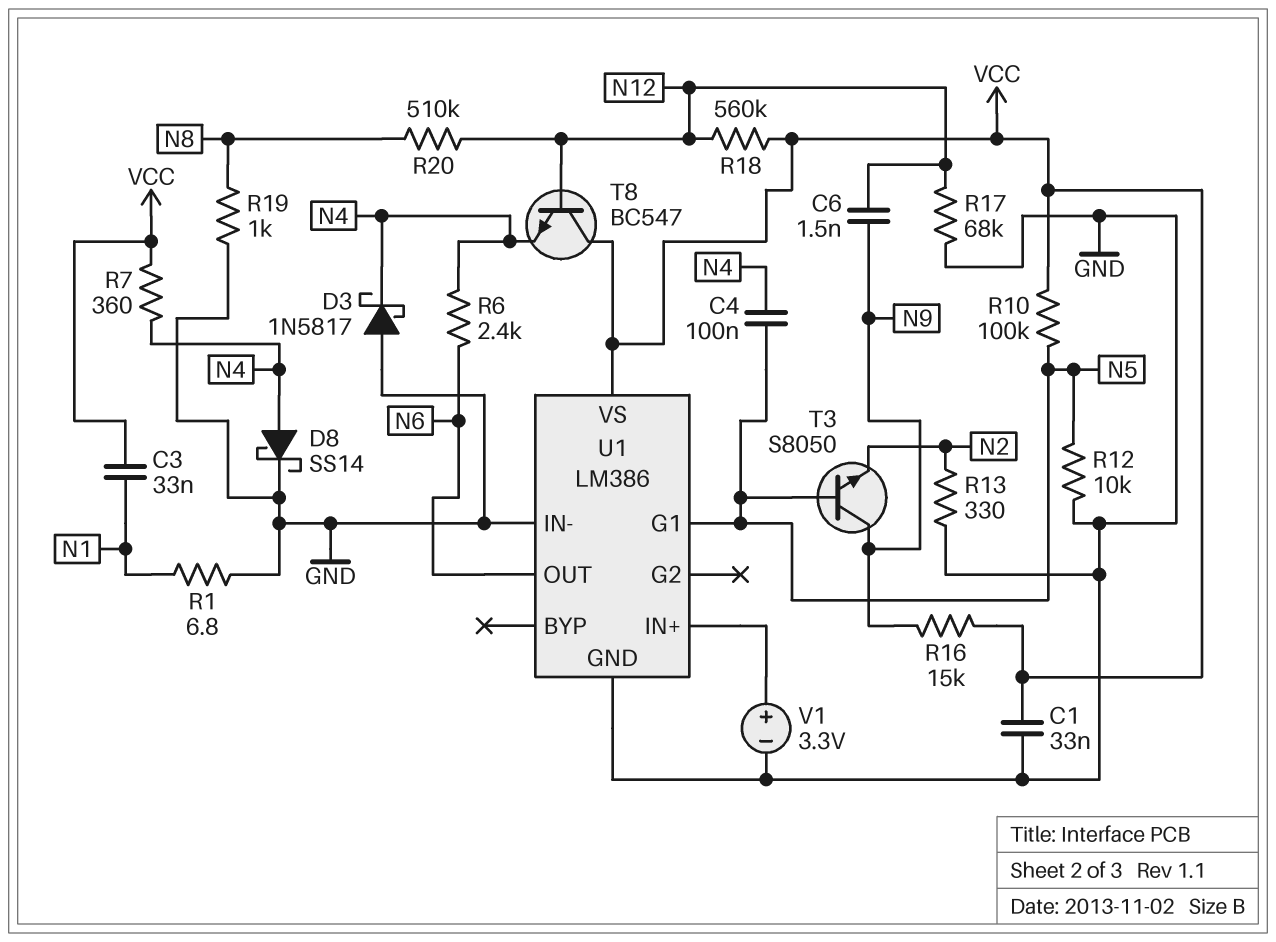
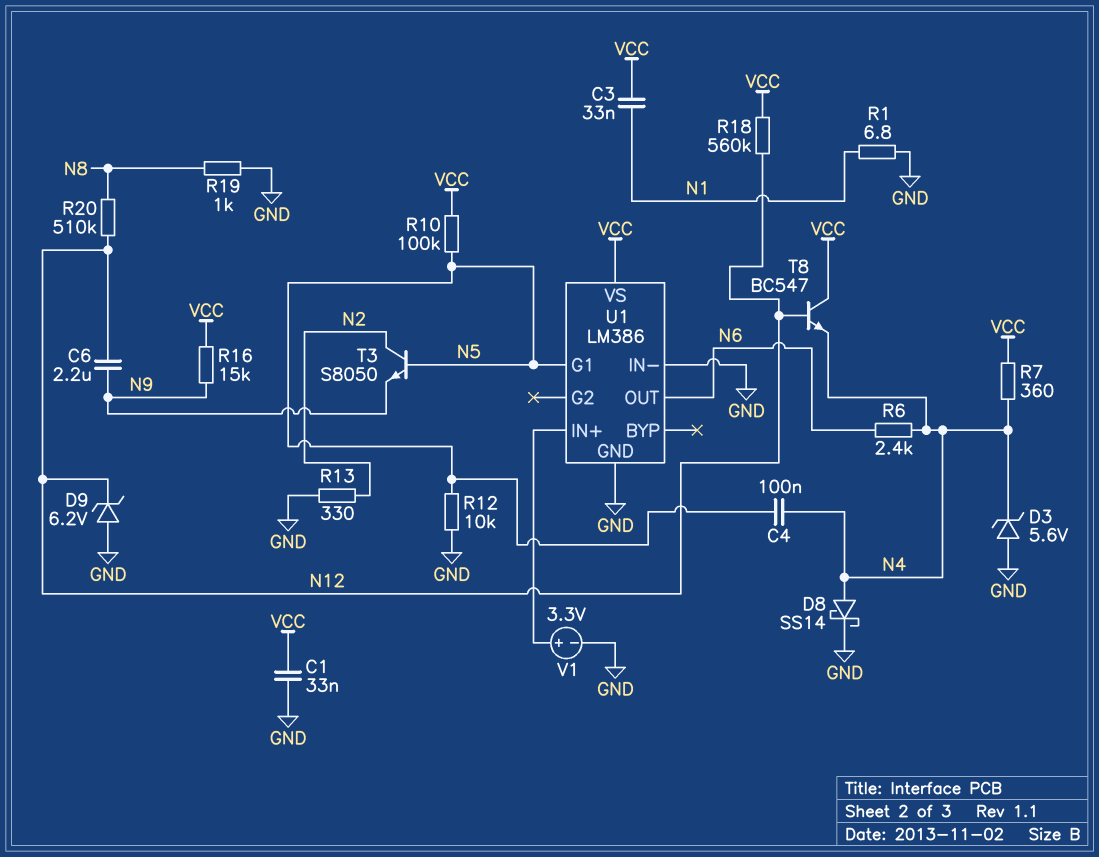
C6: 1.5nF (N9, N12) -> 2.2uF (N9, N12)
D3: schottky 1N5817 (A GND, K N4) -> zener 5.6V (A GND, K N4)
D9: none -> zener 6.2V (A GND, K N12)
R17: 68k (GND, N12) -> none
T3: NPN S8050 (B N5, C N9, E N2) -> NPN S8050 (B N5, C N2, E N9)

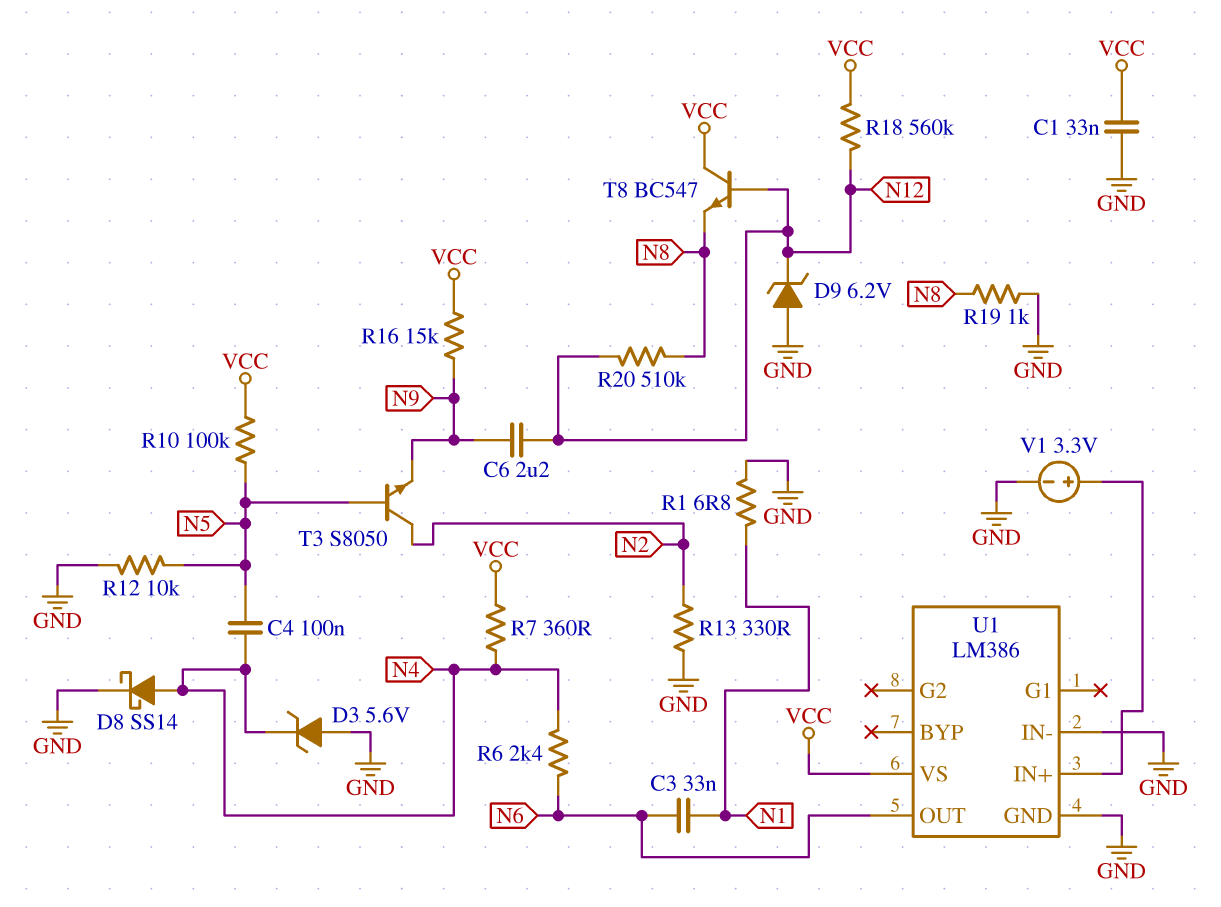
C3: 33nF (N1, VCC) -> 33nF (N1, N6)
T8: NPN BC547 (B N12, C VCC, E N4) -> NPN BC547 (B N12, C VCC, E N8)
U1 pin G1: N5 -> none

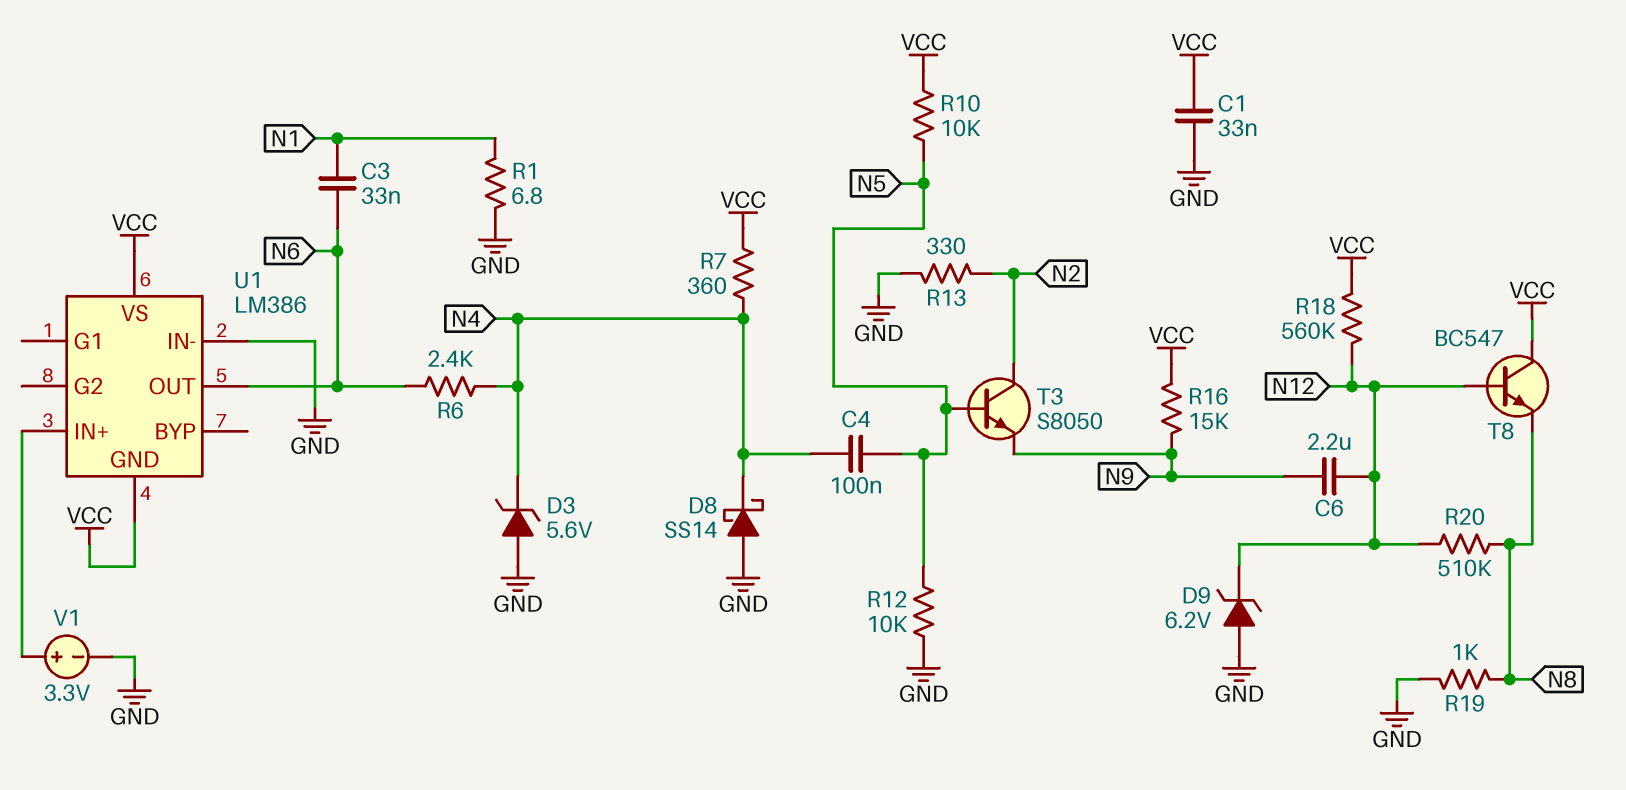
D8: schottky SS14 (A N4, K GND) -> schottky SS14 (A GND, K N4)
R10: 100k (N5, VCC) -> 10k (N5, VCC)
U1 pin GND: GND -> VCC

